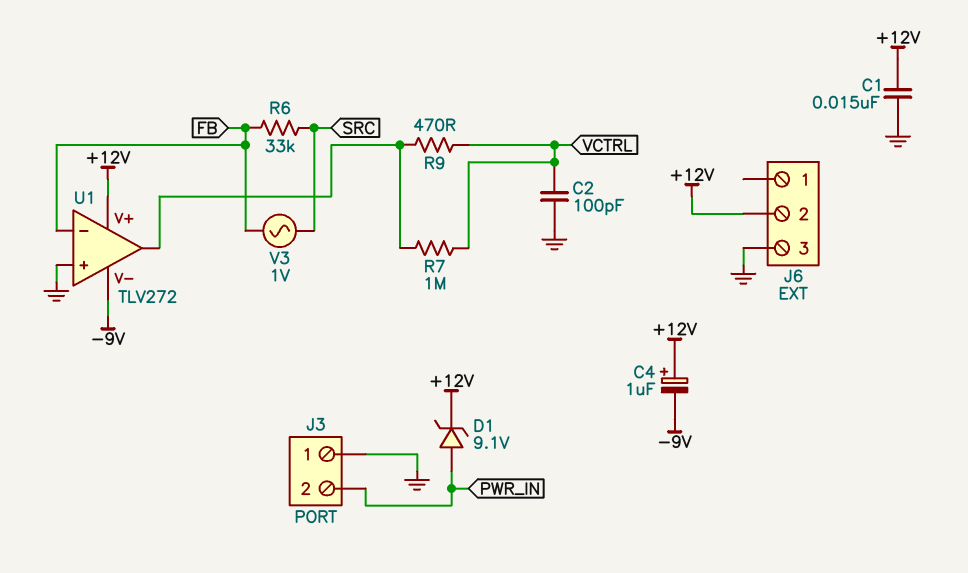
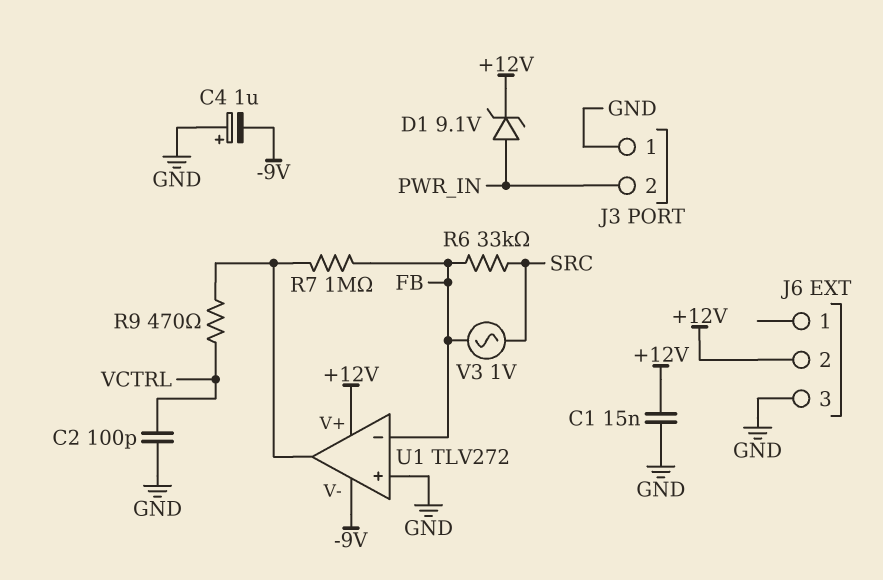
C4: 1uF (plus +12V, minus -9V) -> 1uF (plus GND, minus -9V)
R7: 1M (U1/out, VCTRL) -> 1M (FB, U1/out)

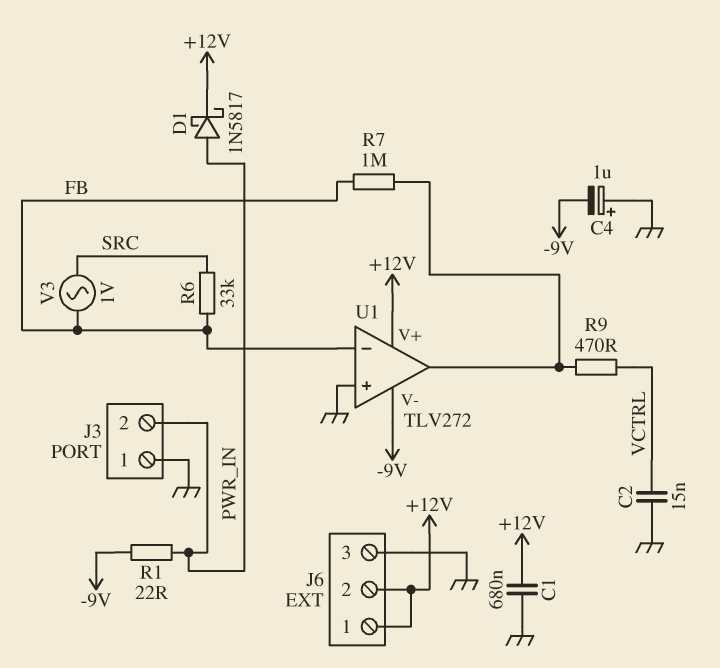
C1: 15nF (+12V, GND) -> 680nF (+12V, GND)
C2: 100pF (GND, VCTRL) -> 15nF (GND, VCTRL)
D1: zener 9.1V (A PWR_IN, K +12V) -> schottky 1N5817 (A PWR_IN, K +12V)
J6 pin 1: none -> +12V
R1: none -> 22 (-9V, PWR_IN)

